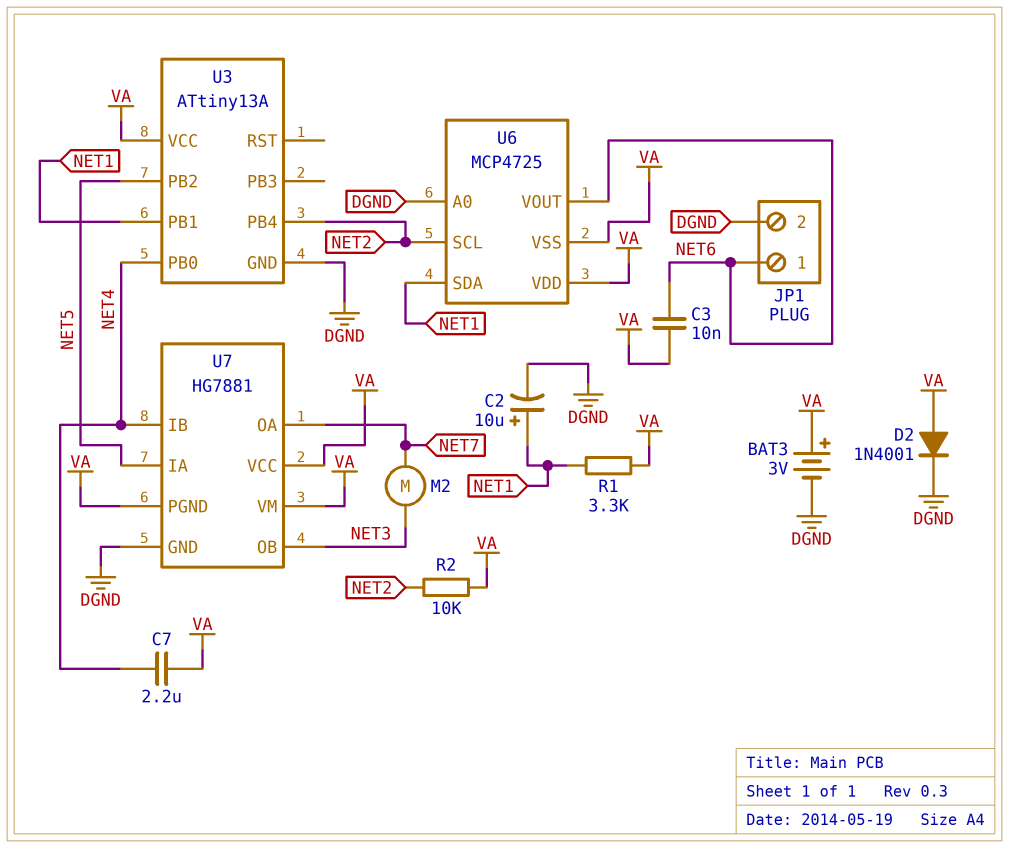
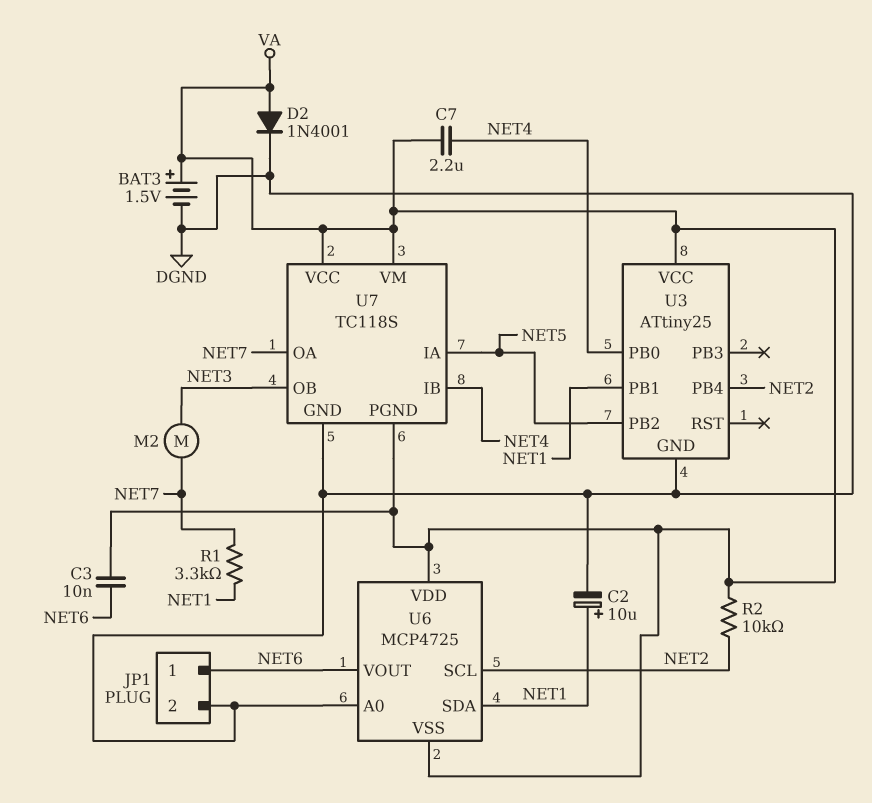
BAT3: 3V (plus VA, minus DGND) -> 1.5V (plus VA, minus DGND)
R1: 3.3k (NET1, VA) -> 3.3k (NET1, NET7)
U3: ATtiny13A -> ATtiny25
U7: HG7881 -> TC118S

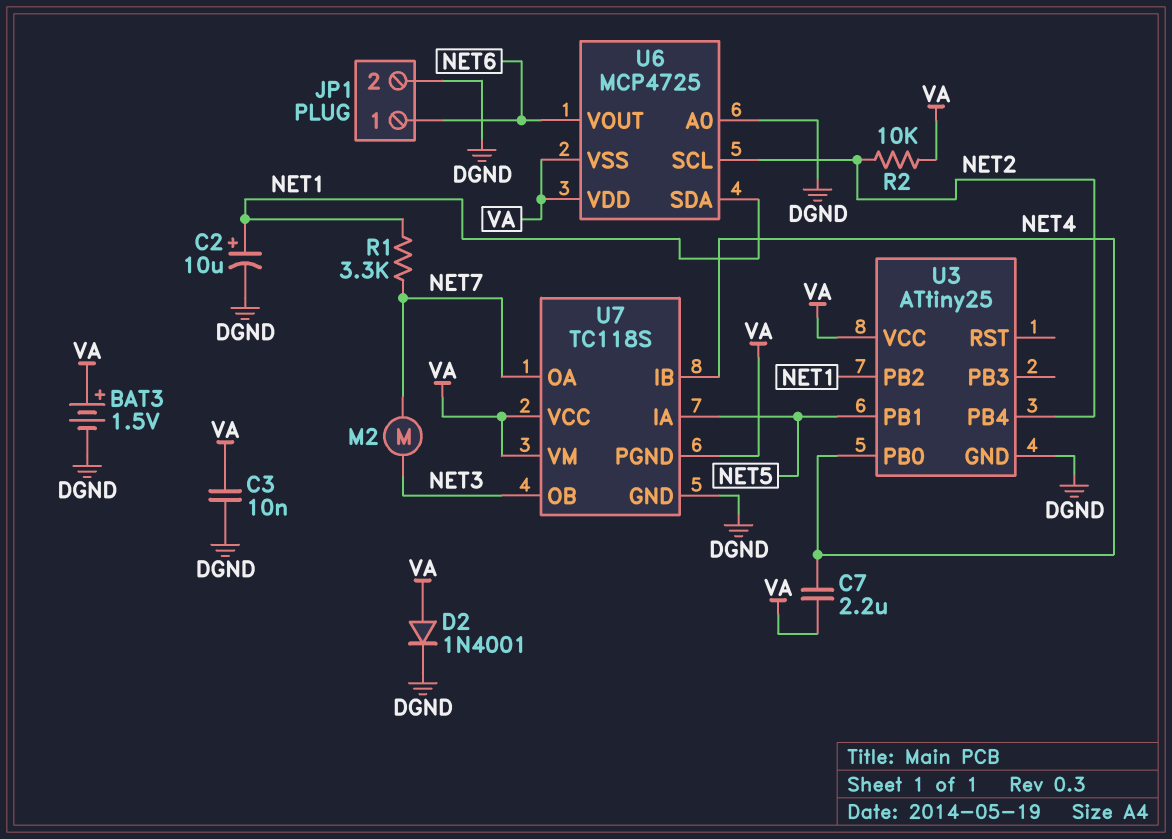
C3: 10nF (NET6, VA) -> 10nF (DGND, VA)
U3 pin PB1: NET1 -> NET5
U3 pin PB2: NET5 -> NET1

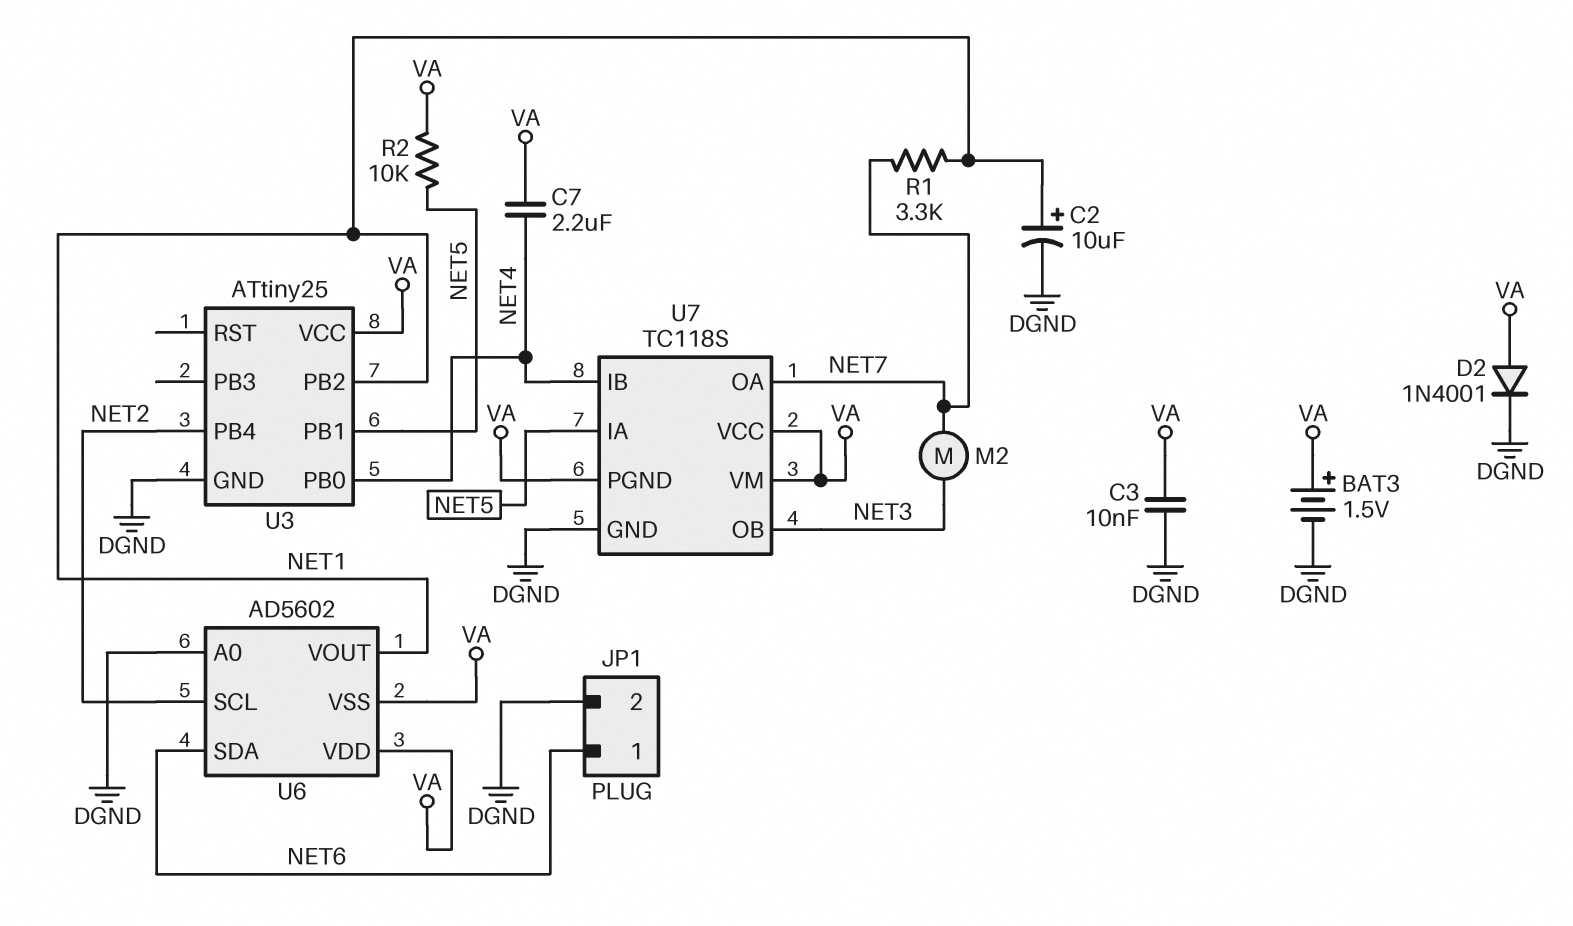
R2: 10k (NET2, VA) -> 10k (NET5, VA)
U6: MCP4725 -> AD5602
U6 pin SDA: NET1 -> NET6
U6 pin VOUT: NET6 -> NET1

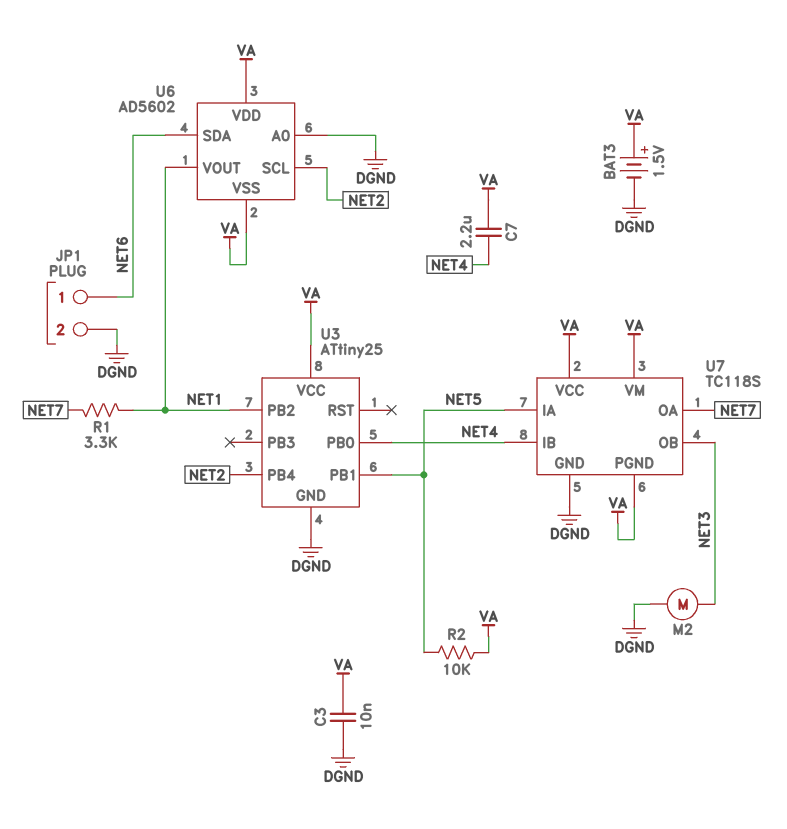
C2: 10uF (plus NET1, minus DGND) -> none
D2: diode 1N4001 (A VA, K DGND) -> none
M2: motor (NET3, NET7) -> motor (DGND, NET3)

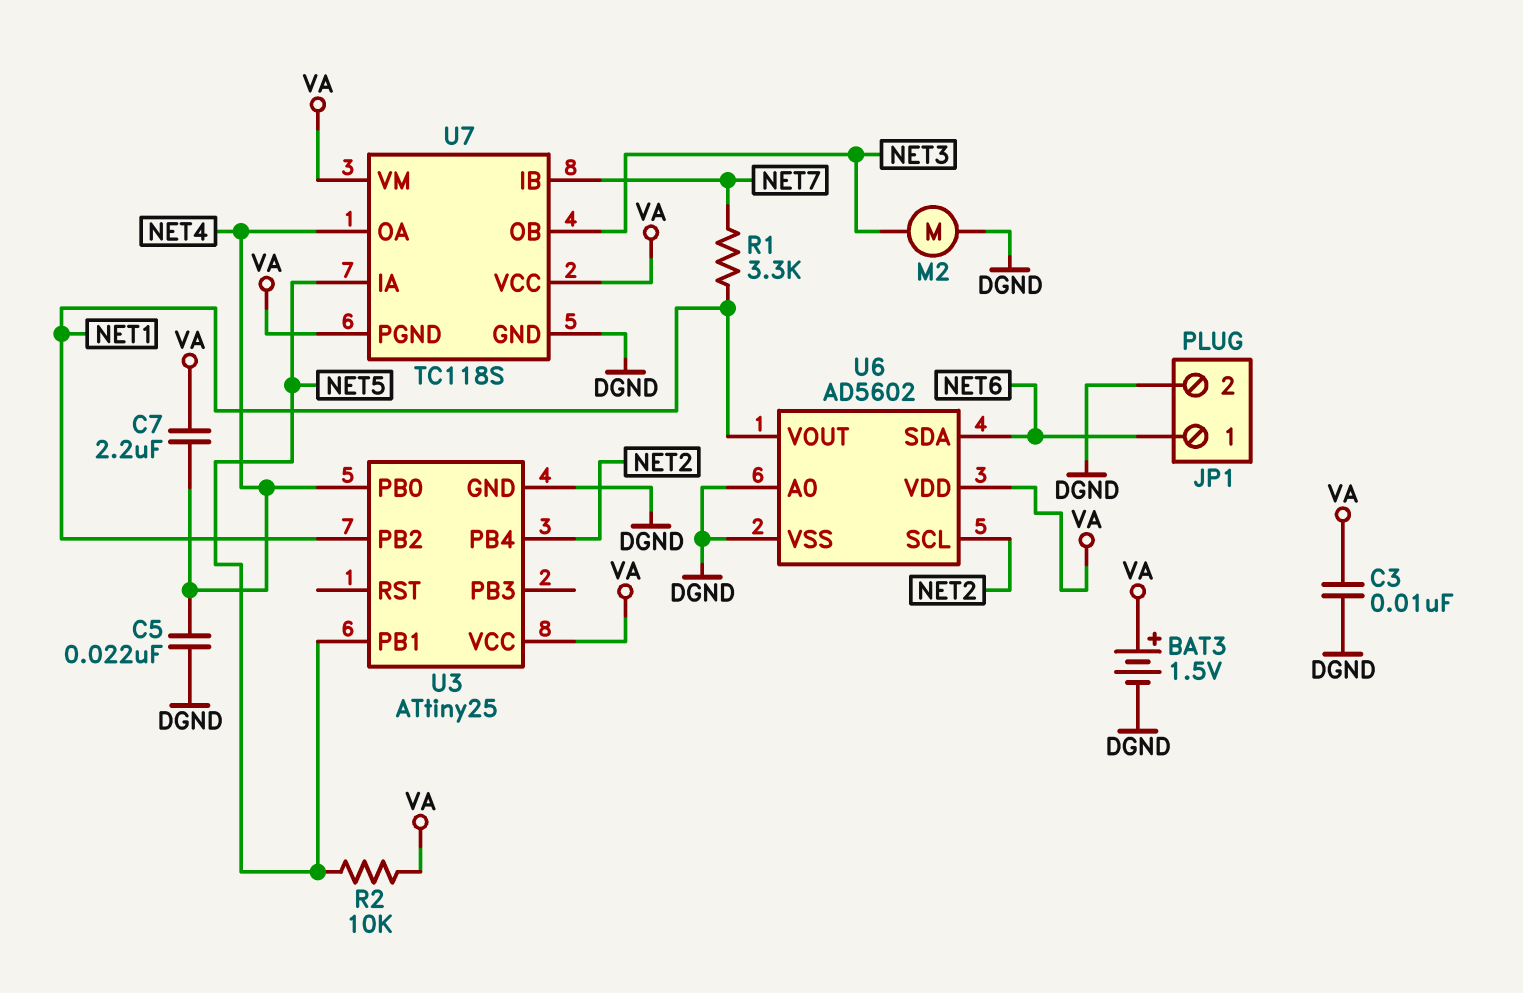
C5: none -> 22nF (DGND, NET4)
U6 pin VSS: VA -> DGND
U7 pin IB: NET4 -> NET7
U7 pin OA: NET7 -> NET4

